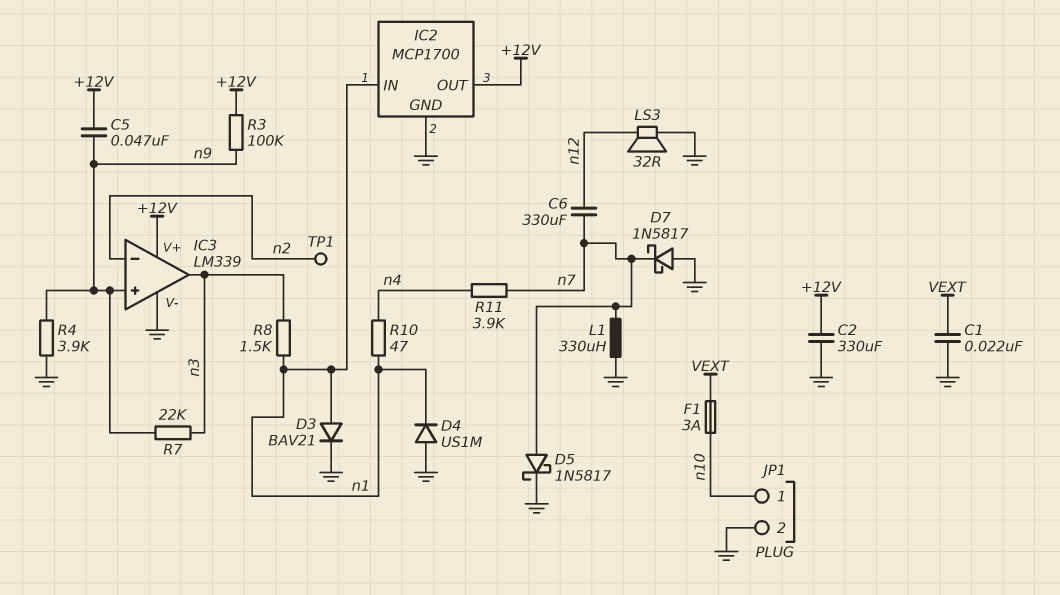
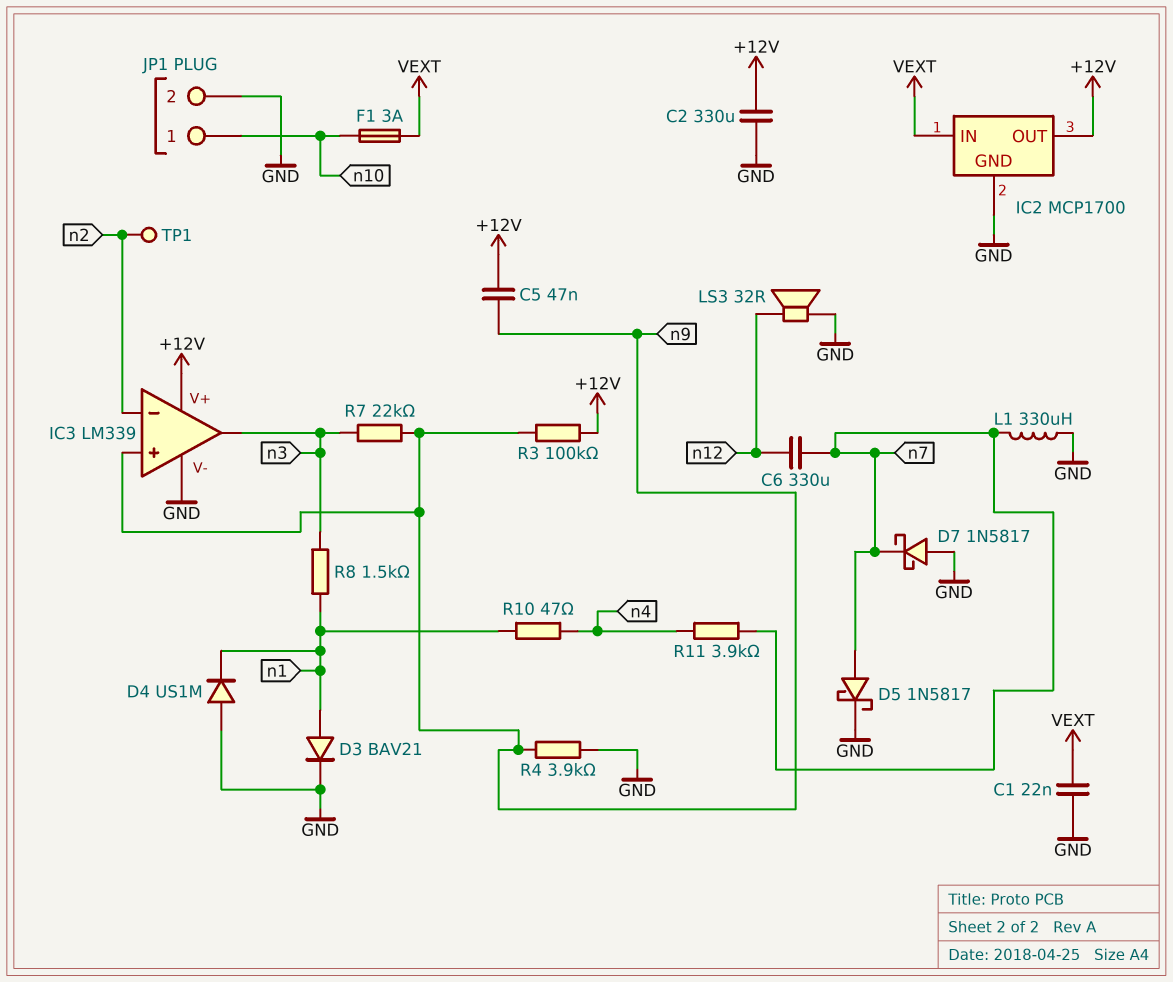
IC2 pin IN: n1 -> VEXT

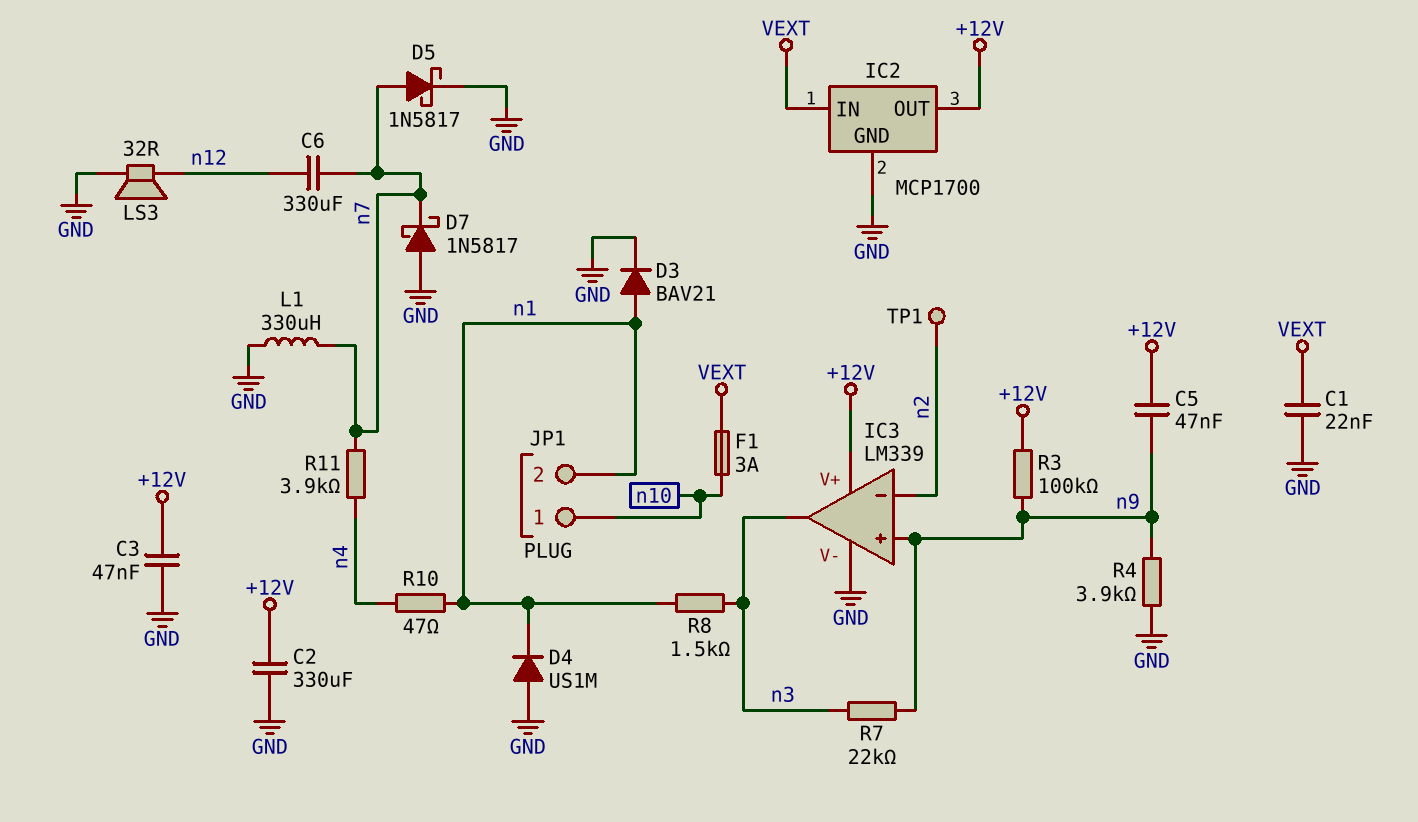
C3: none -> 47nF (+12V, GND)
JP1 pin 2: GND -> n1

